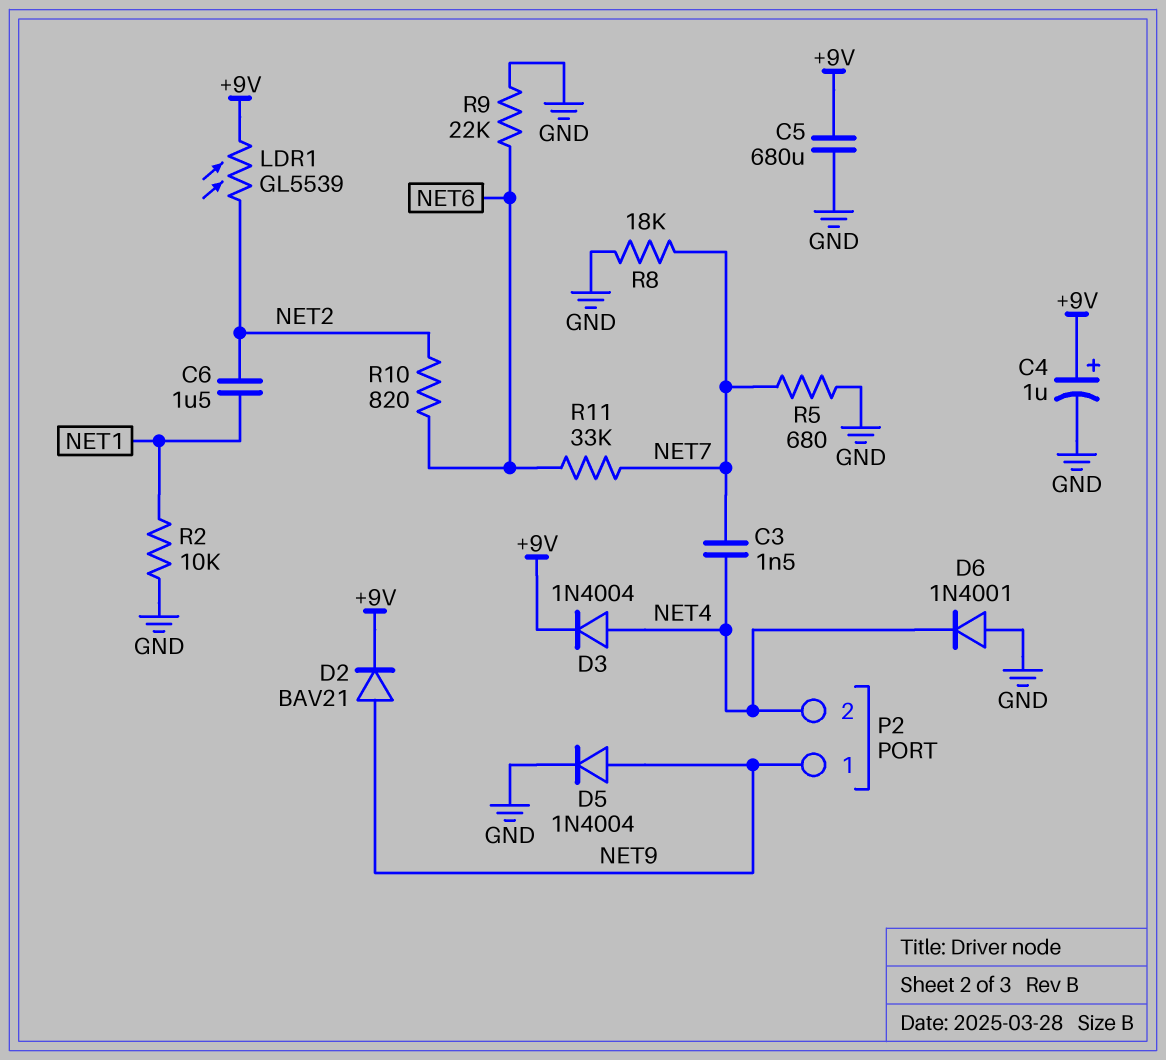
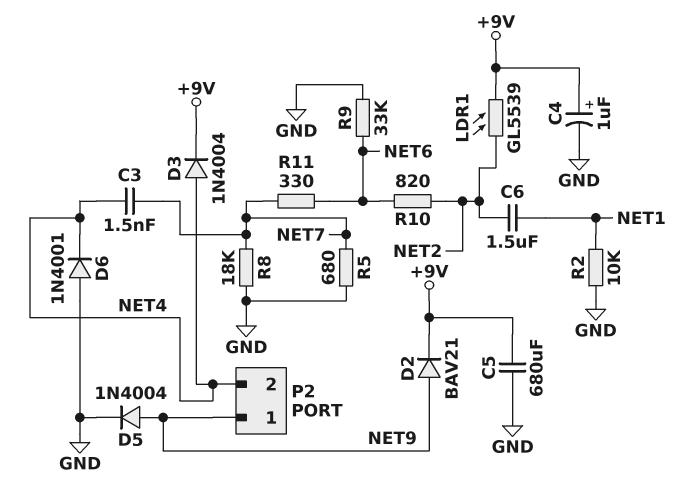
R9: 22k (GND, NET6) -> 33k (GND, NET6)
R11: 33k (NET6, NET7) -> 330 (NET6, NET7)

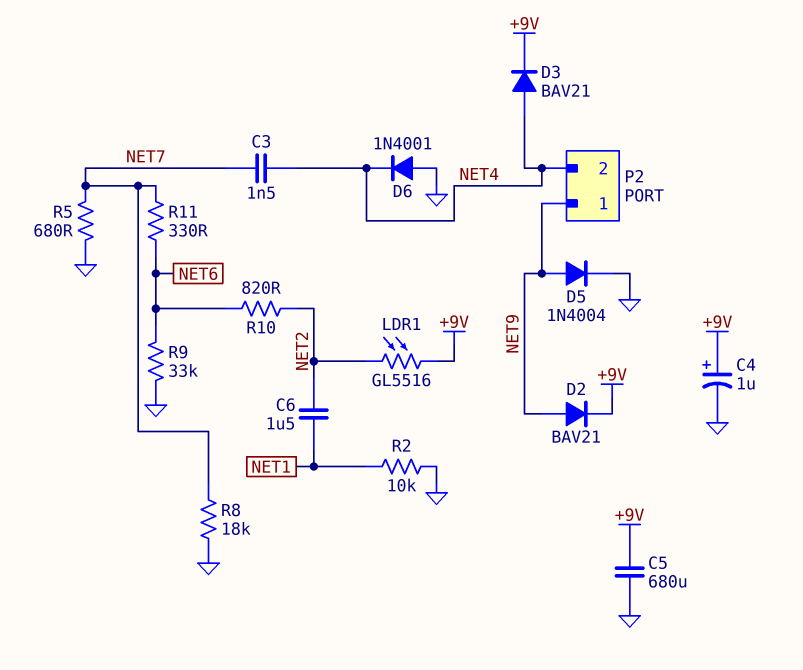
D3: diode 1N4004 (A NET4, K +9V) -> diode BAV21 (A NET4, K +9V)
LDR1: GL5539 (+9V, NET2) -> GL5516 (+9V, NET2)

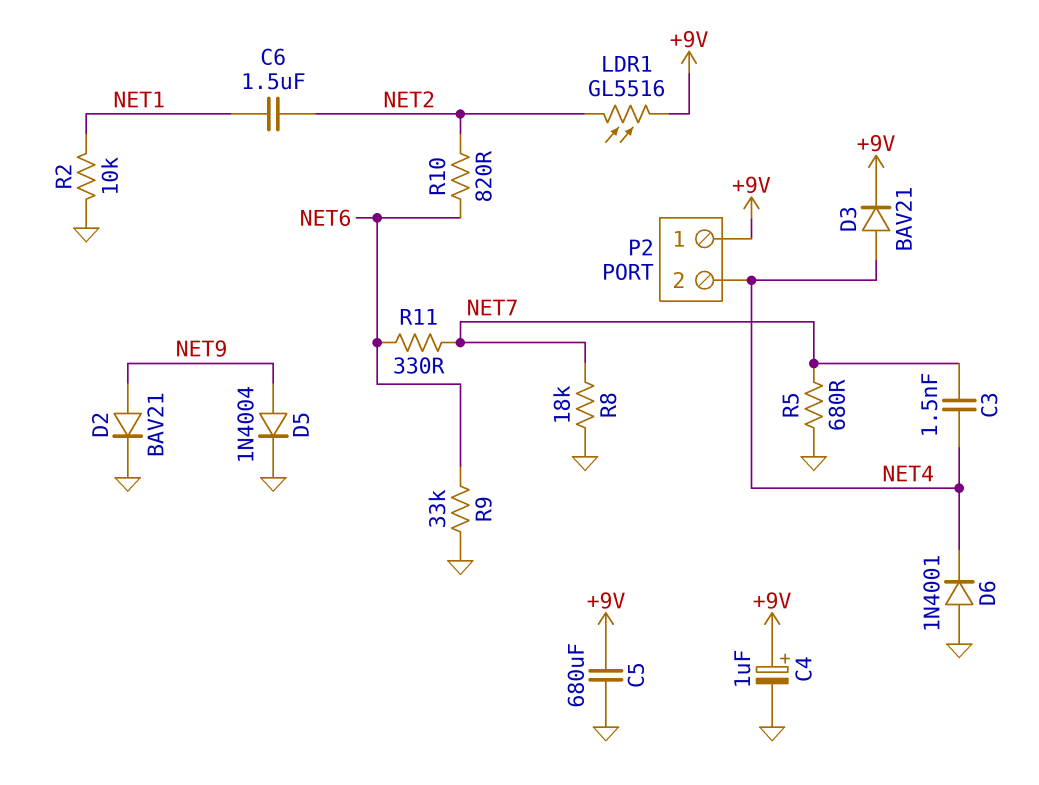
D2: diode BAV21 (A NET9, K +9V) -> diode BAV21 (A NET9, K GND)
P2 pin 1: NET9 -> +9V

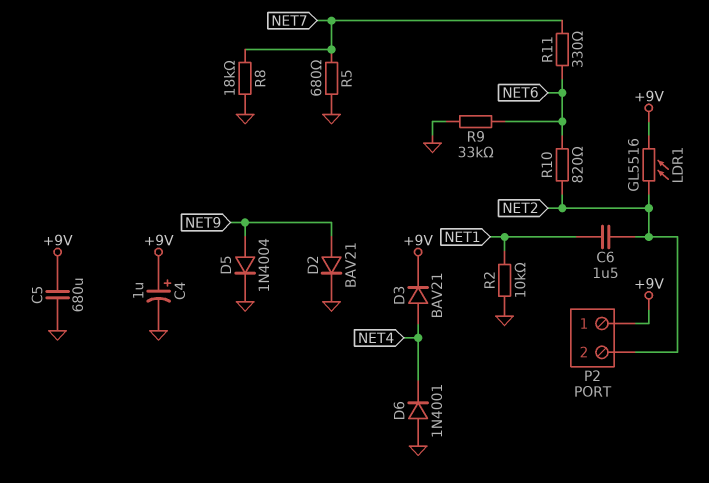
C3: 1.5nF (NET4, NET7) -> none
P2 pin 2: NET4 -> NET2

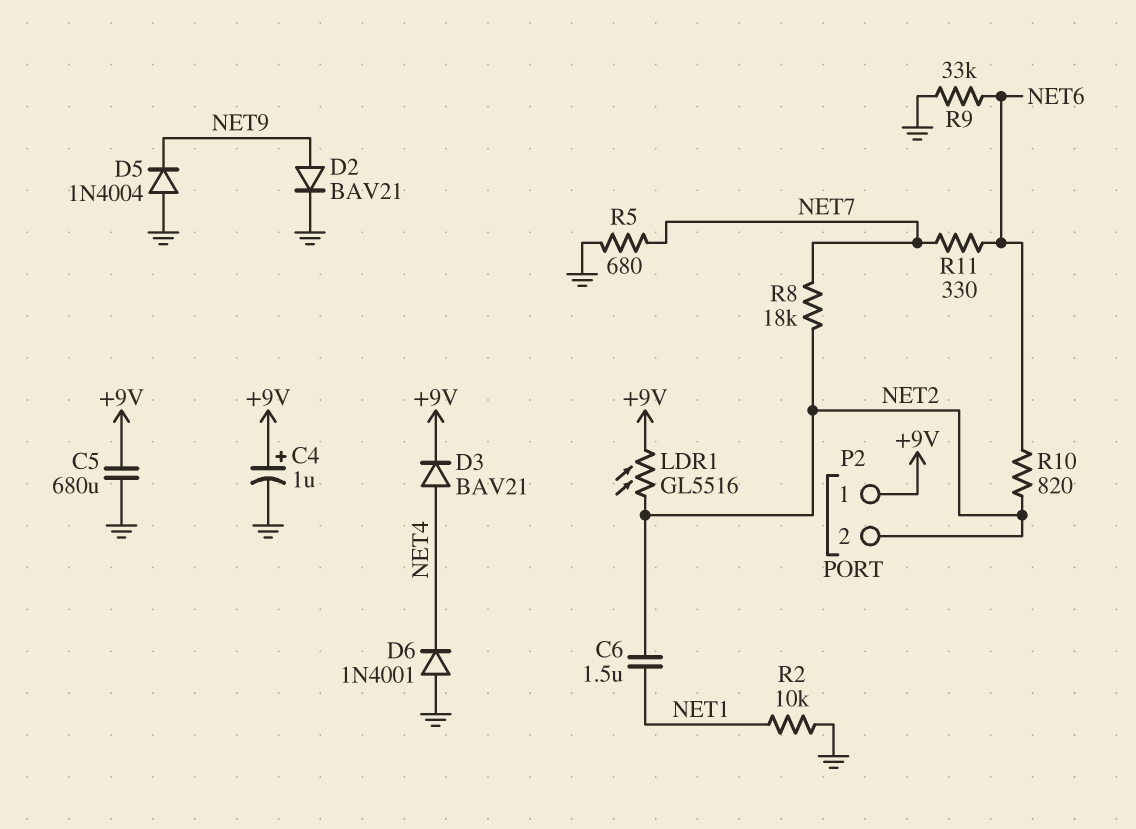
D5: diode 1N4004 (A NET9, K GND) -> diode 1N4004 (A GND, K NET9)
R8: 18k (GND, NET7) -> 18k (NET2, NET7)

